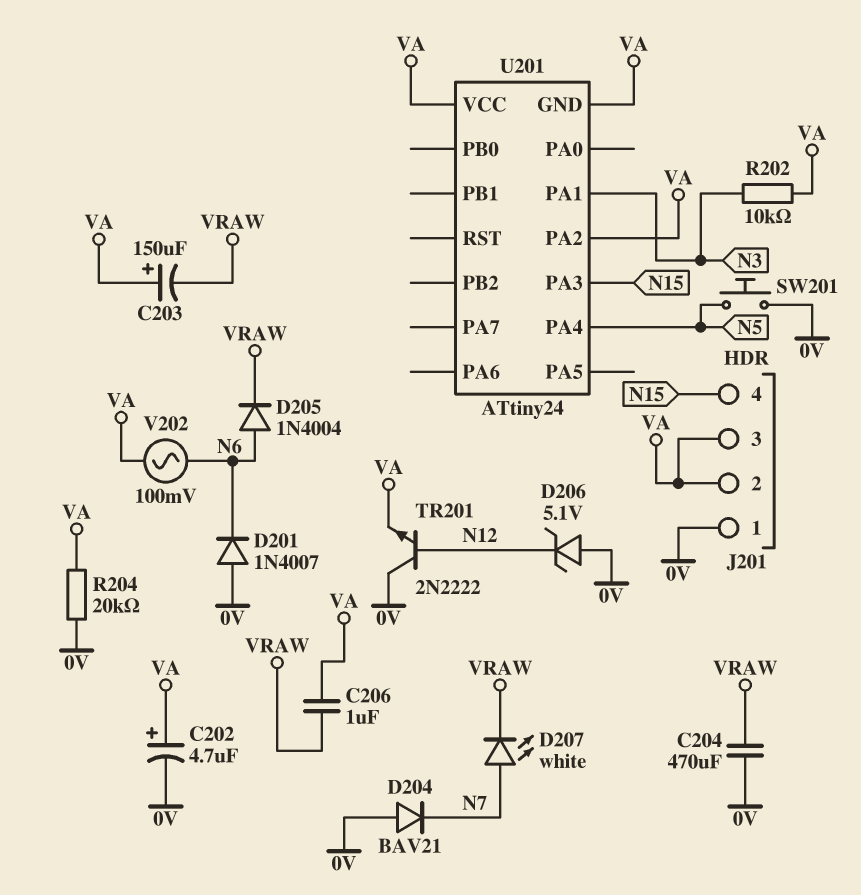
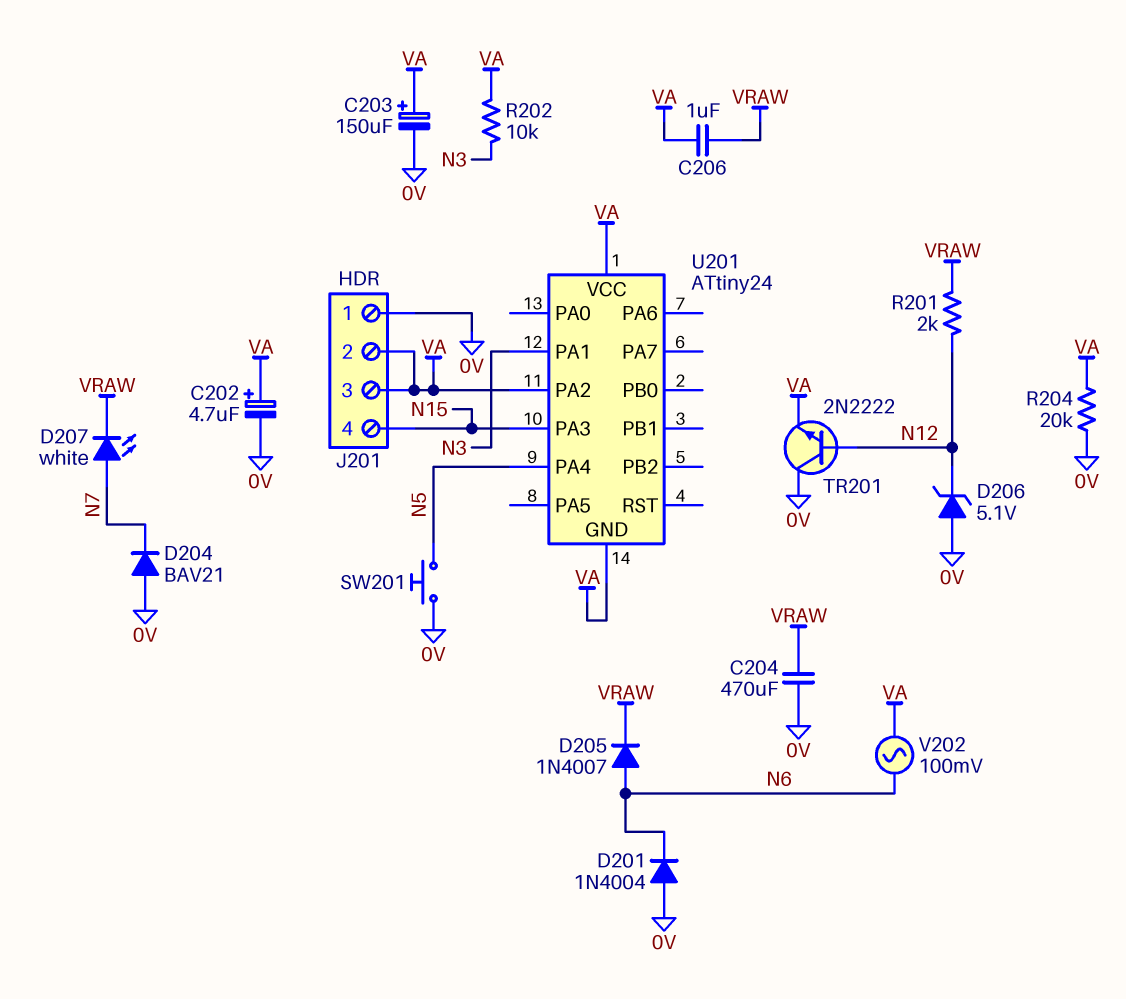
C203: 150uF (plus VA, minus VRAW) -> 150uF (plus VA, minus 0V)
D201: diode 1N4007 (A 0V, K N6) -> diode 1N4004 (A 0V, K N6)
D205: diode 1N4004 (A N6, K VRAW) -> diode 1N4007 (A N6, K VRAW)
R201: none -> 2k (N12, VRAW)

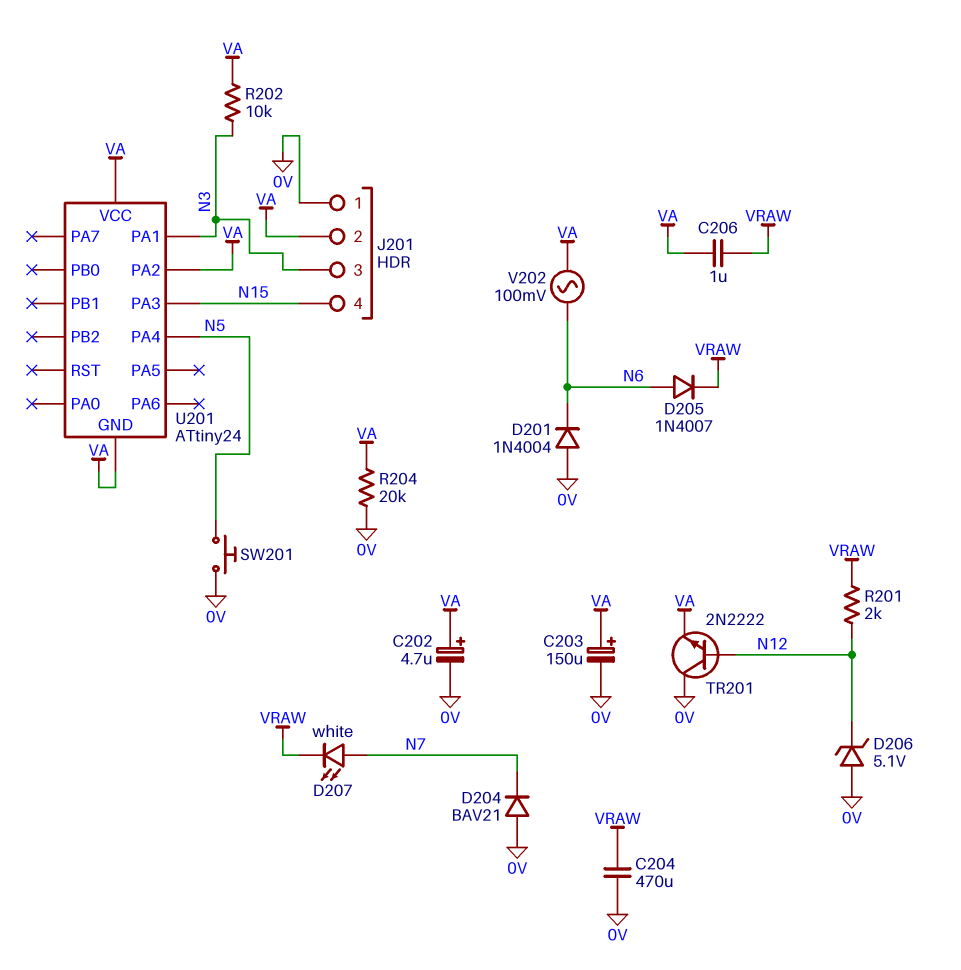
J201 pin 3: VA -> N3

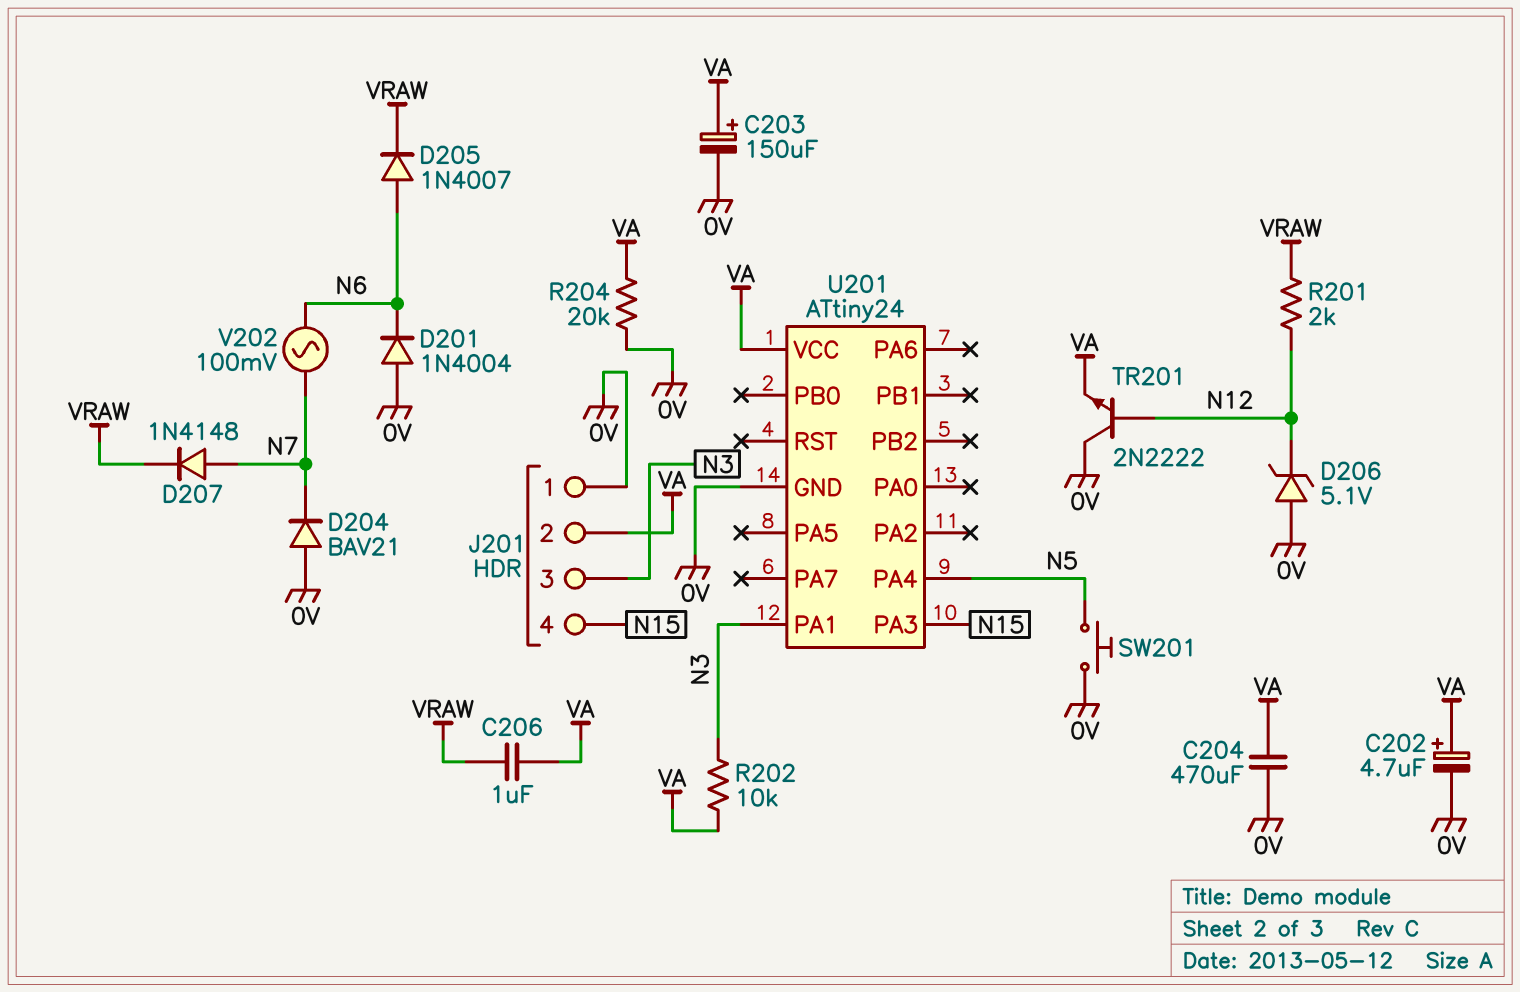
C204: 470uF (0V, VRAW) -> 470uF (0V, VA)
D207: LED white (A N7, K VRAW) -> diode 1N4148 (A N7, K VRAW)
U201 pin GND: VA -> 0V
U201 pin PA2: VA -> none
V202: AC 100mV (N6, VA) -> AC 100mV (N6, N7)

